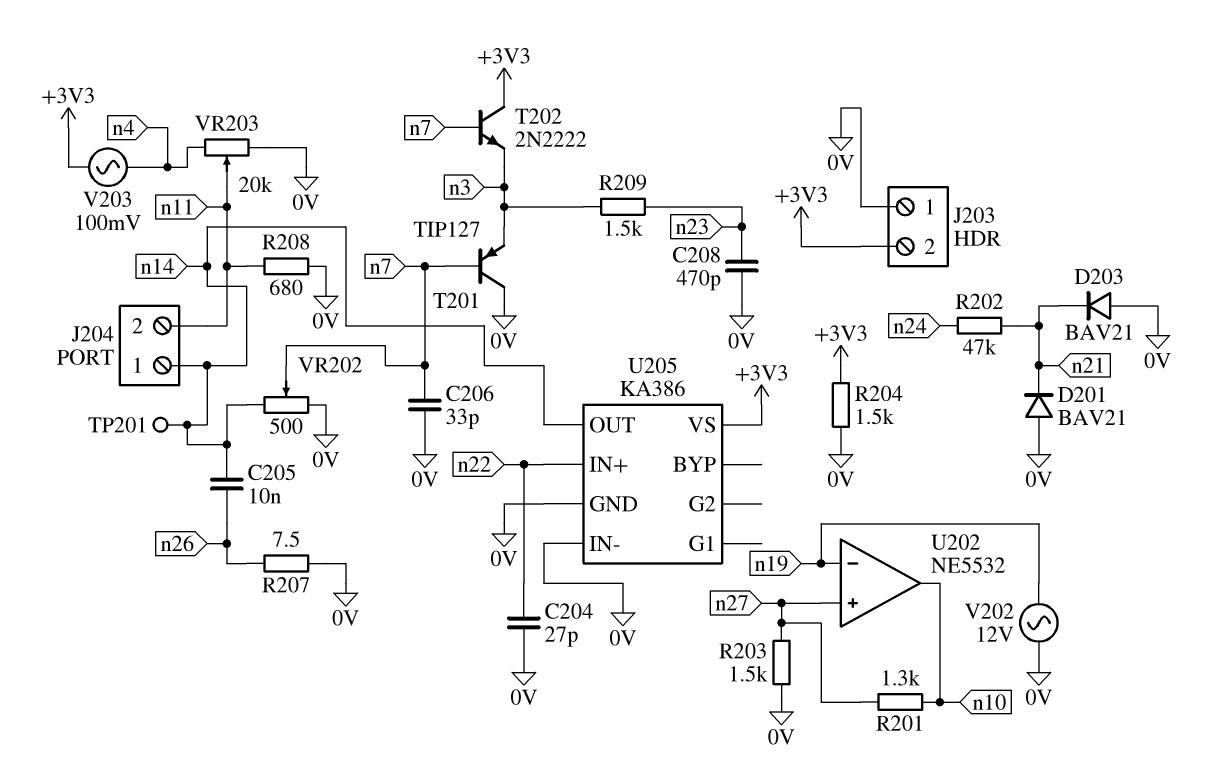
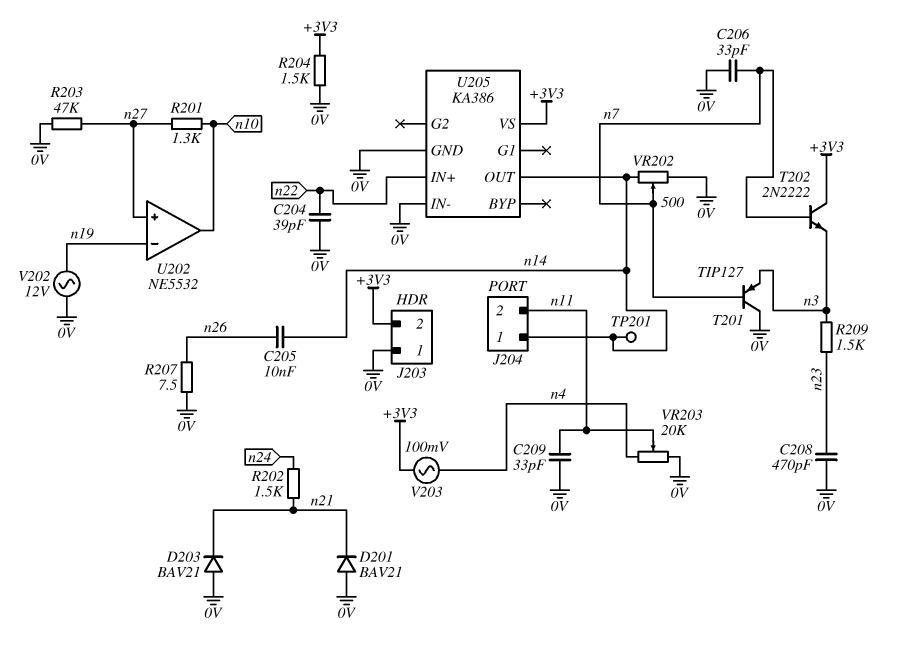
C204: 27pF (0V, n22) -> 39pF (0V, n22)
C209: none -> 33pF (0V, n11)
R202: 47k (n21, n24) -> 1.5k (n21, n24)
R203: 1.5k (0V, n27) -> 47k (0V, n27)
R208: 680 (0V, n11) -> none

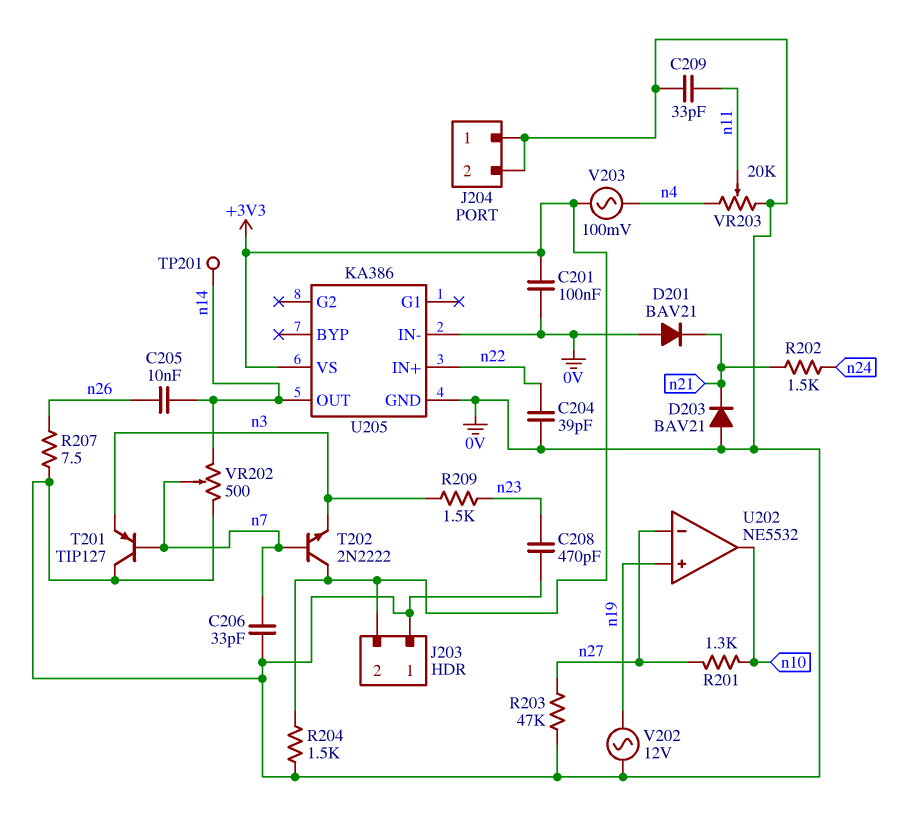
C201: none -> 100nF (+3V3, 0V)
J204 pin 1: n14 -> 0V
J204 pin 2: n11 -> 0V
U202 pin in+: n27 -> n19
U202 pin in-: n19 -> n27

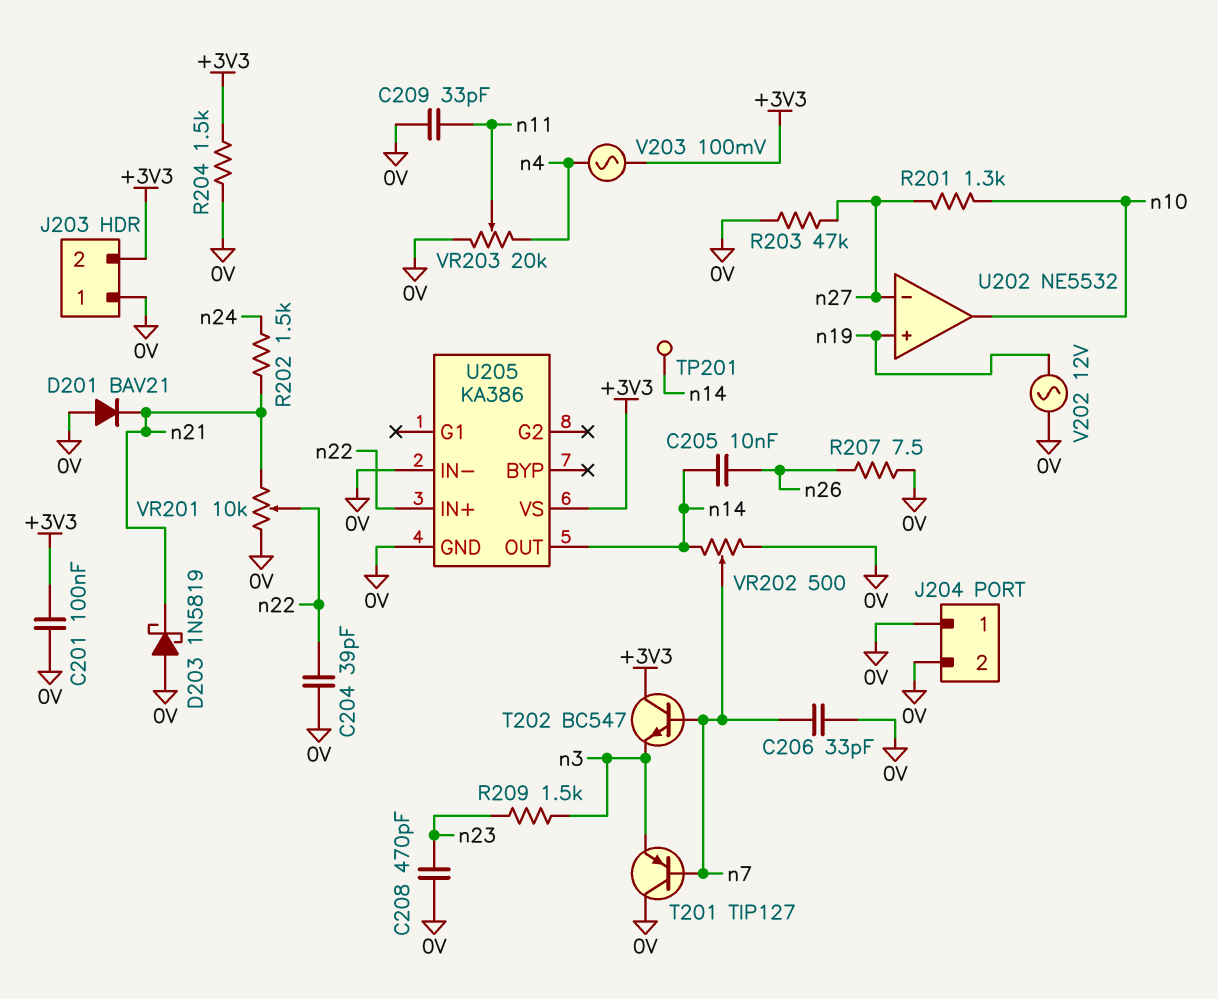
D203: diode BAV21 (A 0V, K n21) -> schottky 1N5819 (A 0V, K n21)
T202: NPN 2N2222 (B n7, C +3V3, E n3) -> NPN BC547 (B n7, C +3V3, E n3)
VR201: none -> 10k (0V, n21, wiper n22)

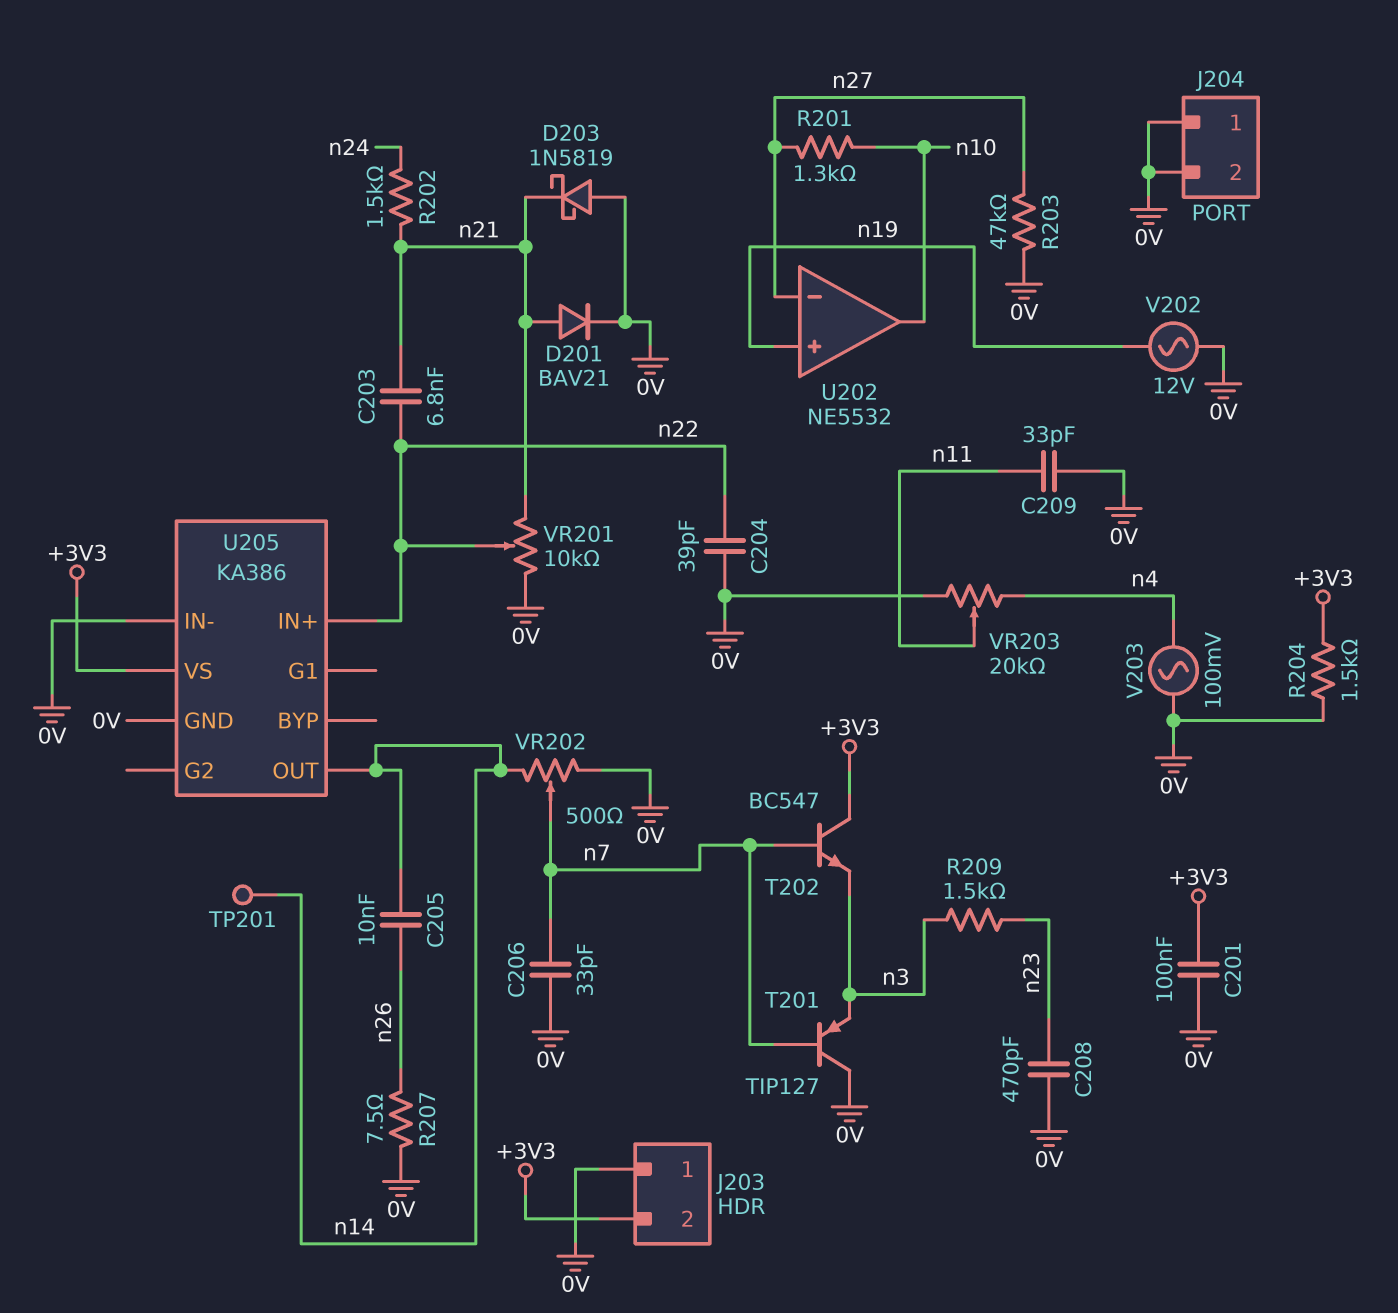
C203: none -> 6.8nF (n21, n22)
D201: diode BAV21 (A 0V, K n21) -> diode BAV21 (A n21, K 0V)
V203: AC 100mV (+3V3, n4) -> AC 100mV (0V, n4)

